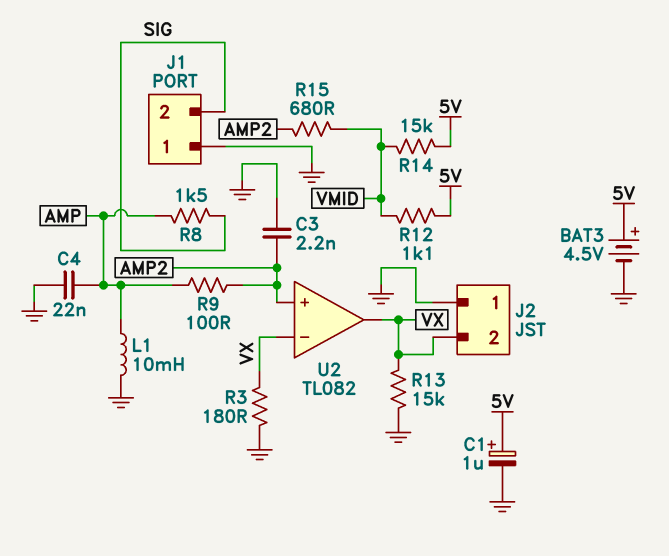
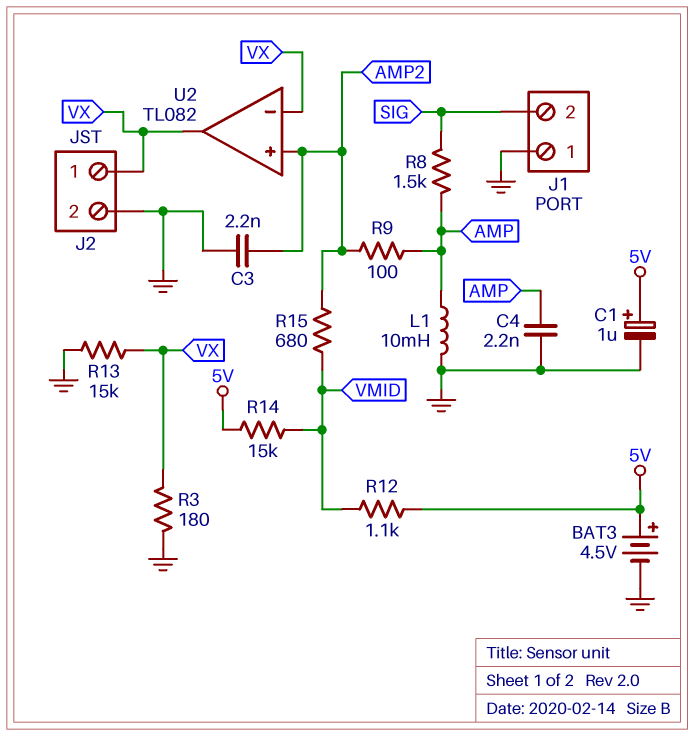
C4: 22nF (AMP, GND) -> 2.2nF (AMP, GND)
J2 pin 1: GND -> VX
J2 pin 2: VX -> GND

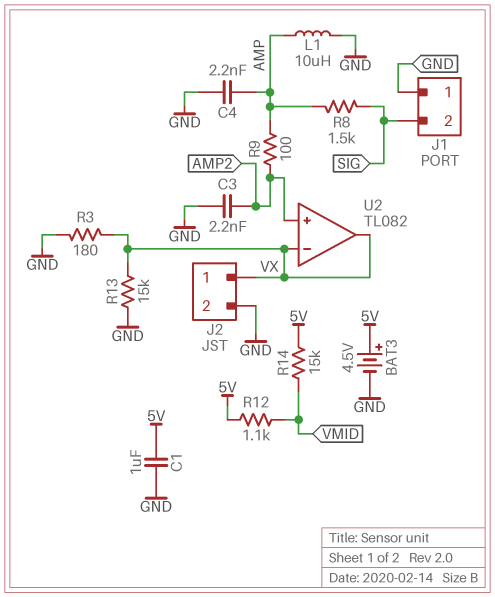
C1: 1uF (plus 5V, minus GND) -> 1uF (5V, GND)
L1: 10mH (AMP, GND) -> 10uH (AMP, GND)
R15: 680 (AMP2, VMID) -> none

